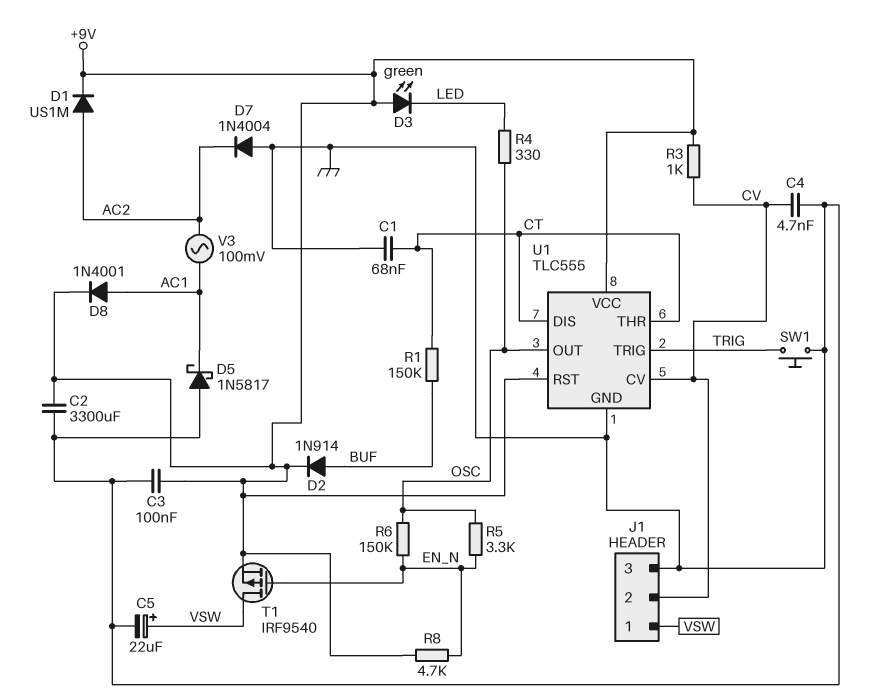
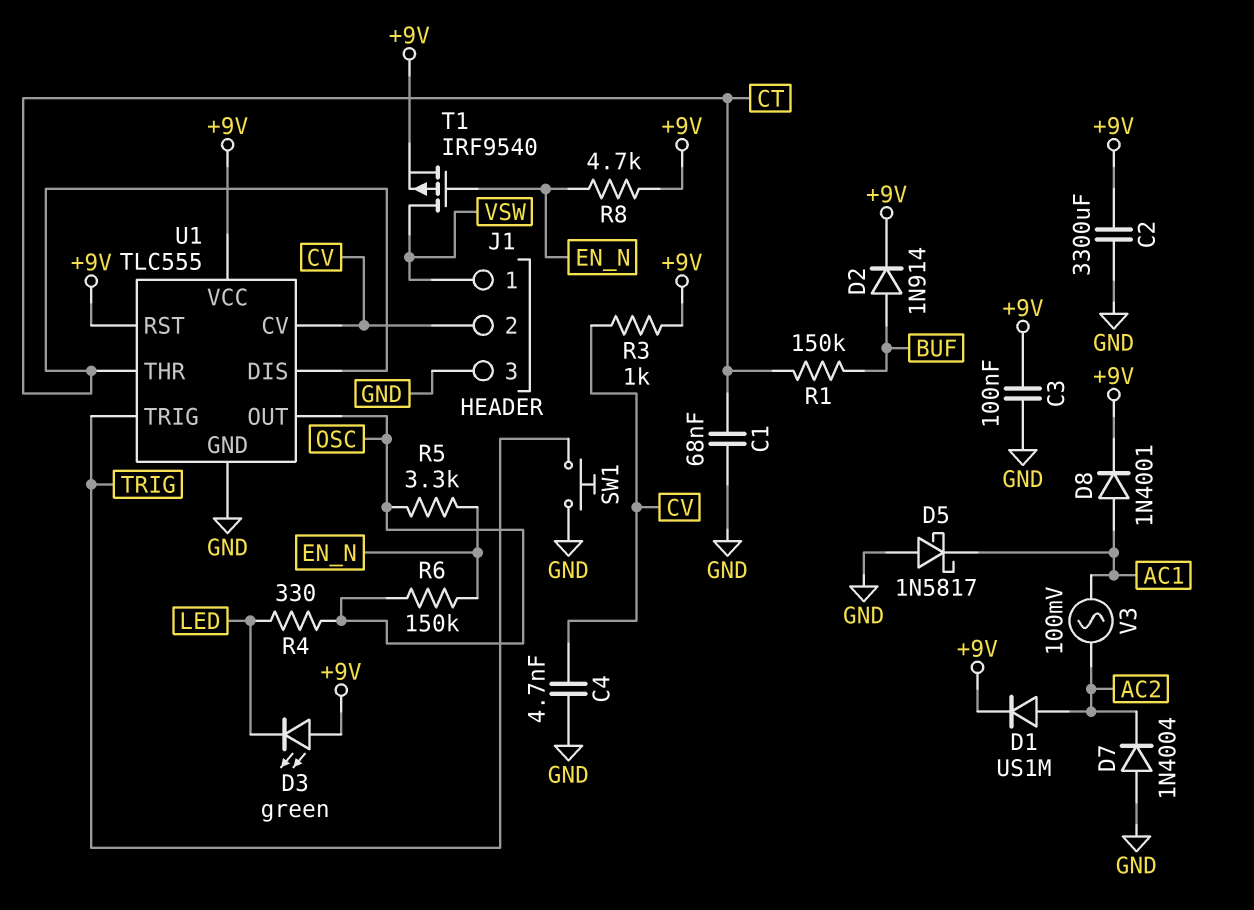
C5: 22uF (plus VSW, minus GND) -> none

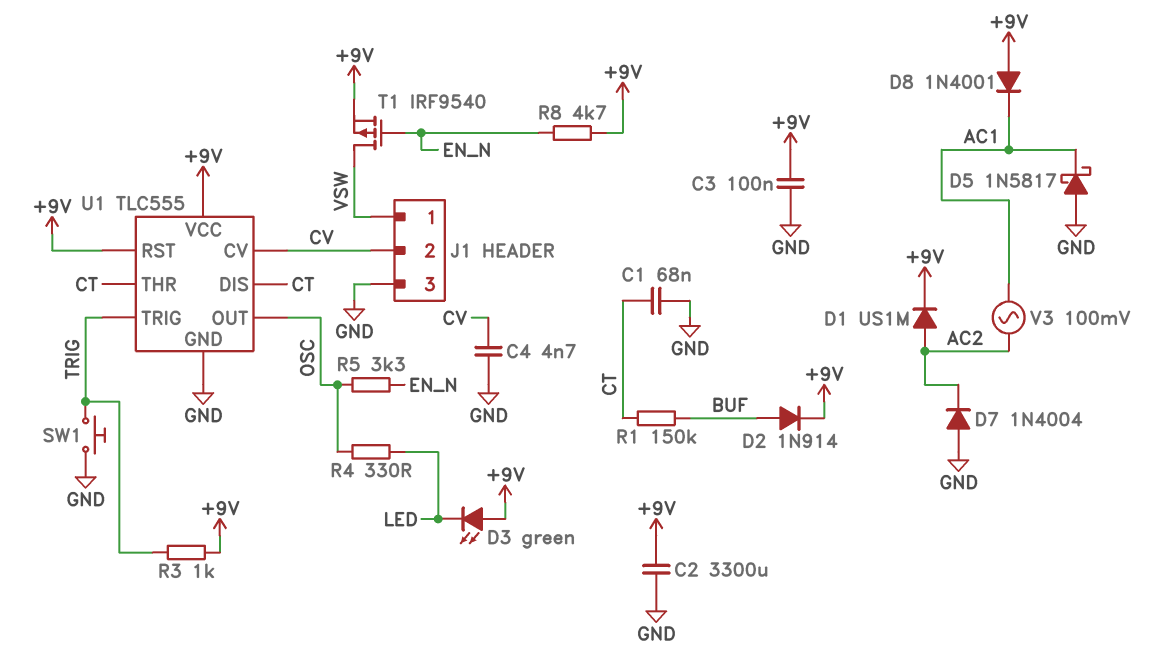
D8: diode 1N4001 (A AC1, K +9V) -> diode 1N4001 (A +9V, K AC1)
R3: 1k (+9V, CV) -> 1k (+9V, TRIG)
R6: 150k (EN_N, OSC) -> none

